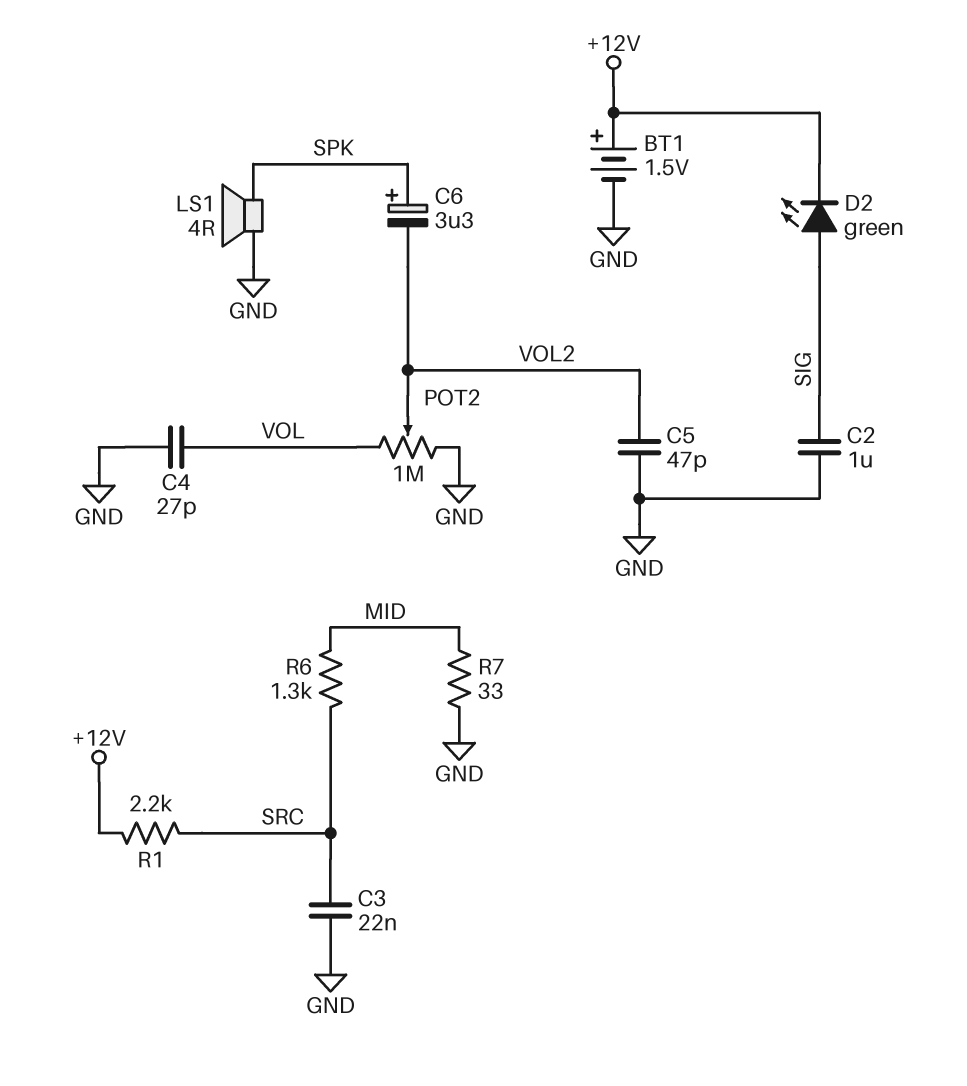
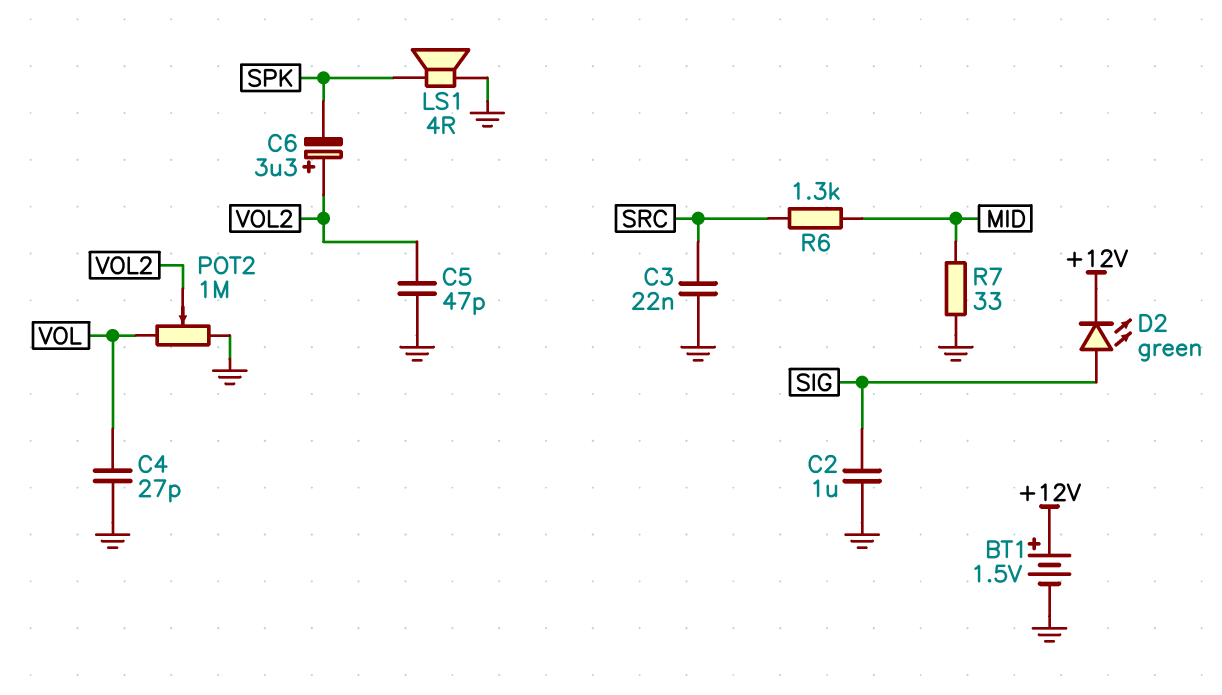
C6: 3.3uF (plus SPK, minus VOL2) -> 3.3uF (plus VOL2, minus SPK)
R1: 2.2k (+12V, SRC) -> none

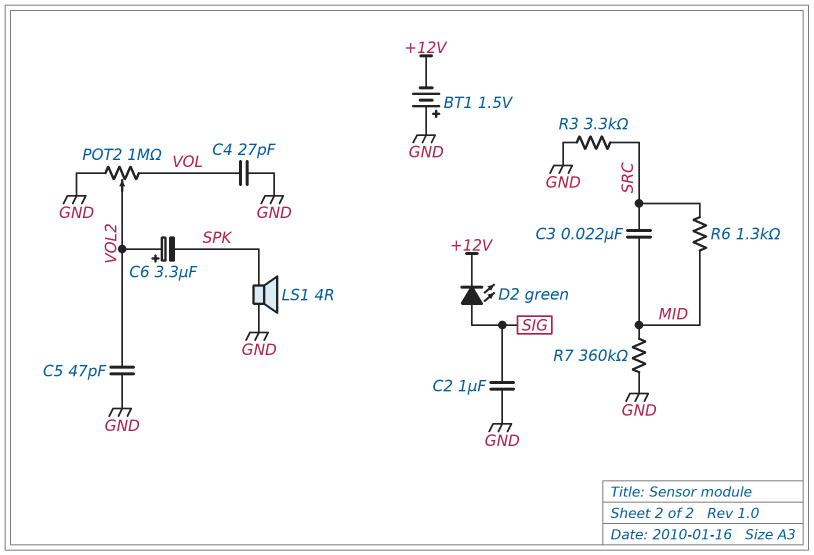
BT1: 1.5V (plus +12V, minus GND) -> 1.5V (plus GND, minus +12V)
C3: 22nF (GND, SRC) -> 22nF (MID, SRC)
R3: none -> 3.3k (GND, SRC)
R7: 33 (GND, MID) -> 360k (GND, MID)

